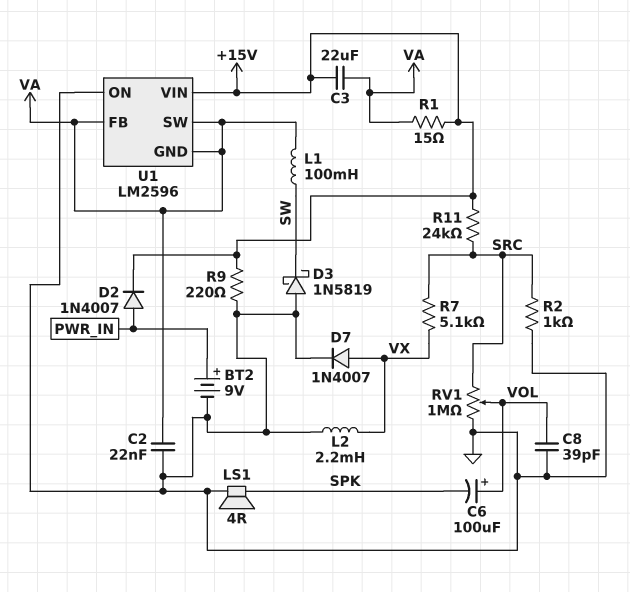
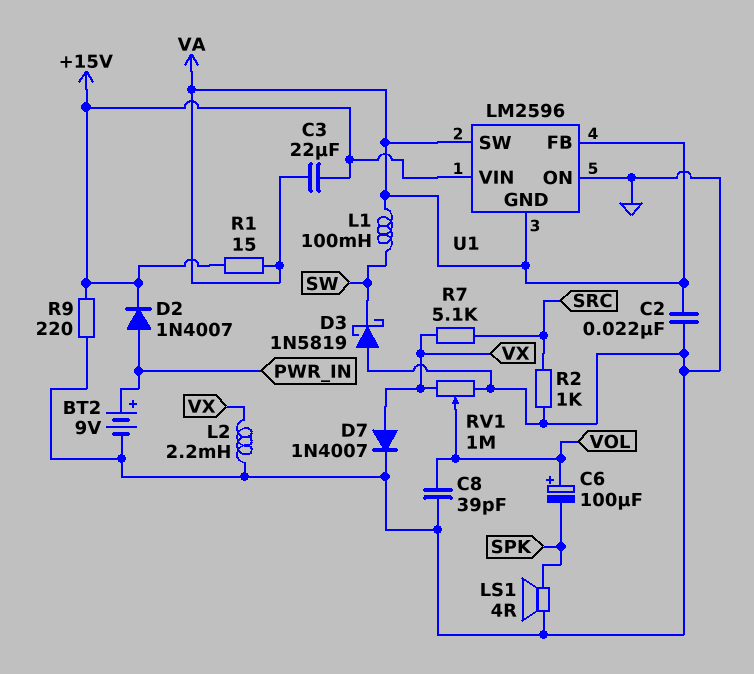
R11: 24k (+15V, SRC) -> none
RV1: 1M (GND, SRC, wiper VOL) -> 1M (GND, VX, wiper VOL)

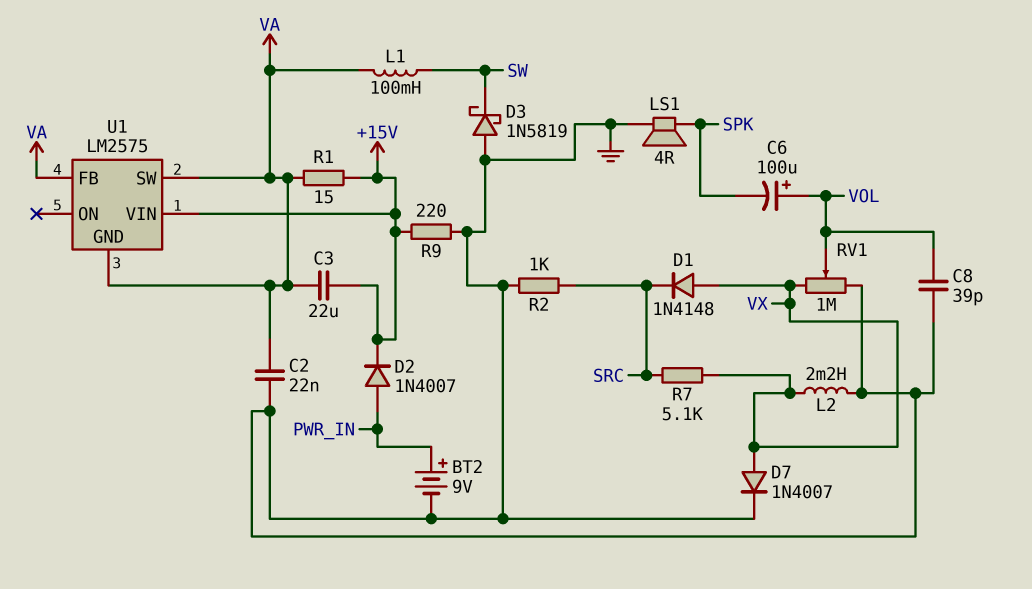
D1: none -> diode 1N4148 (A VX, K SRC)
U1: LM2596 -> LM2575
U1 pin ON: GND -> none

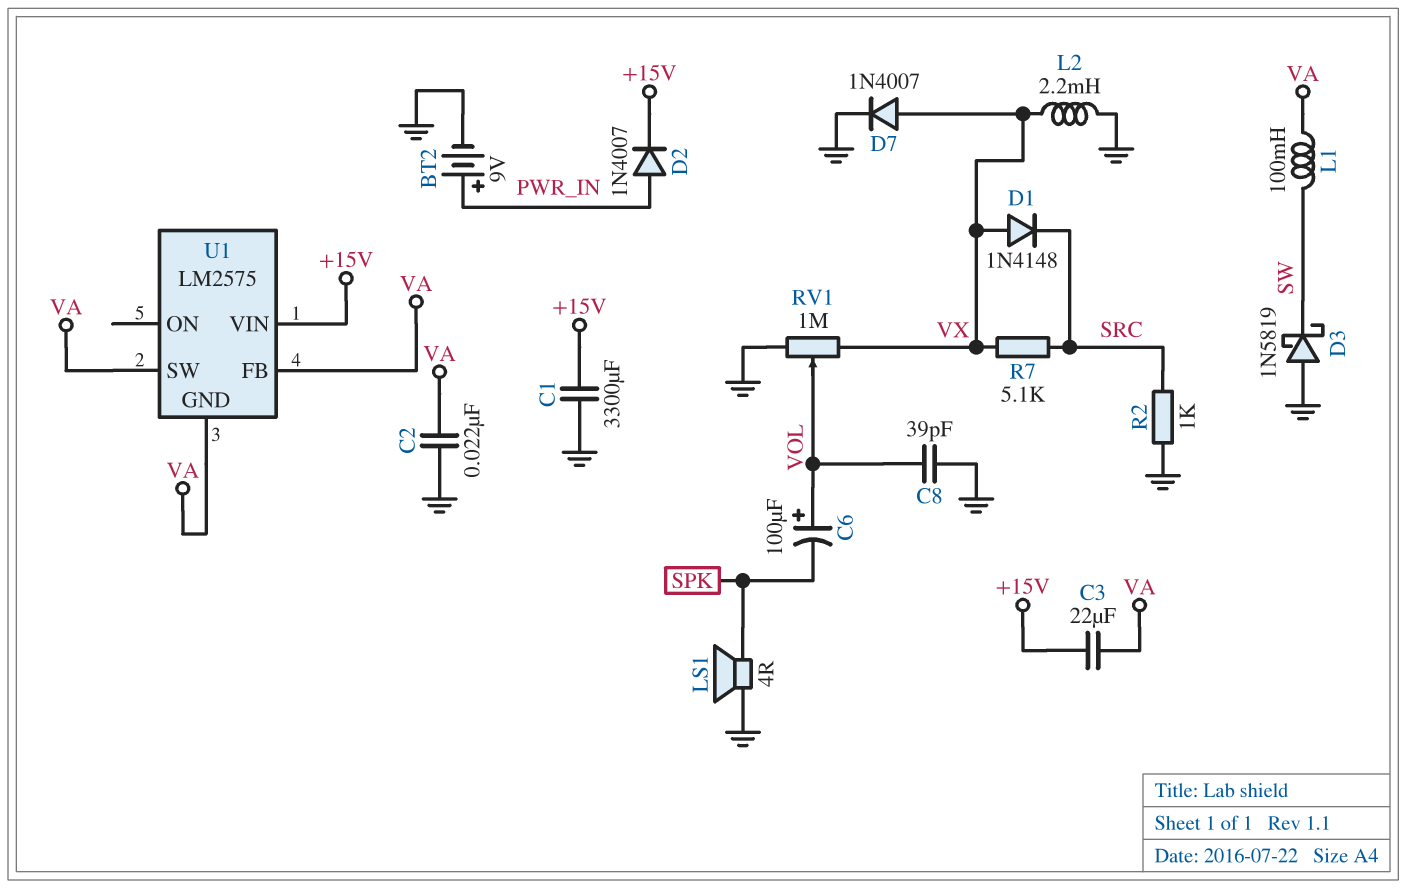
C1: none -> 3300uF (+15V, GND)
R1: 15 (+15V, VA) -> none
R9: 220 (+15V, GND) -> none

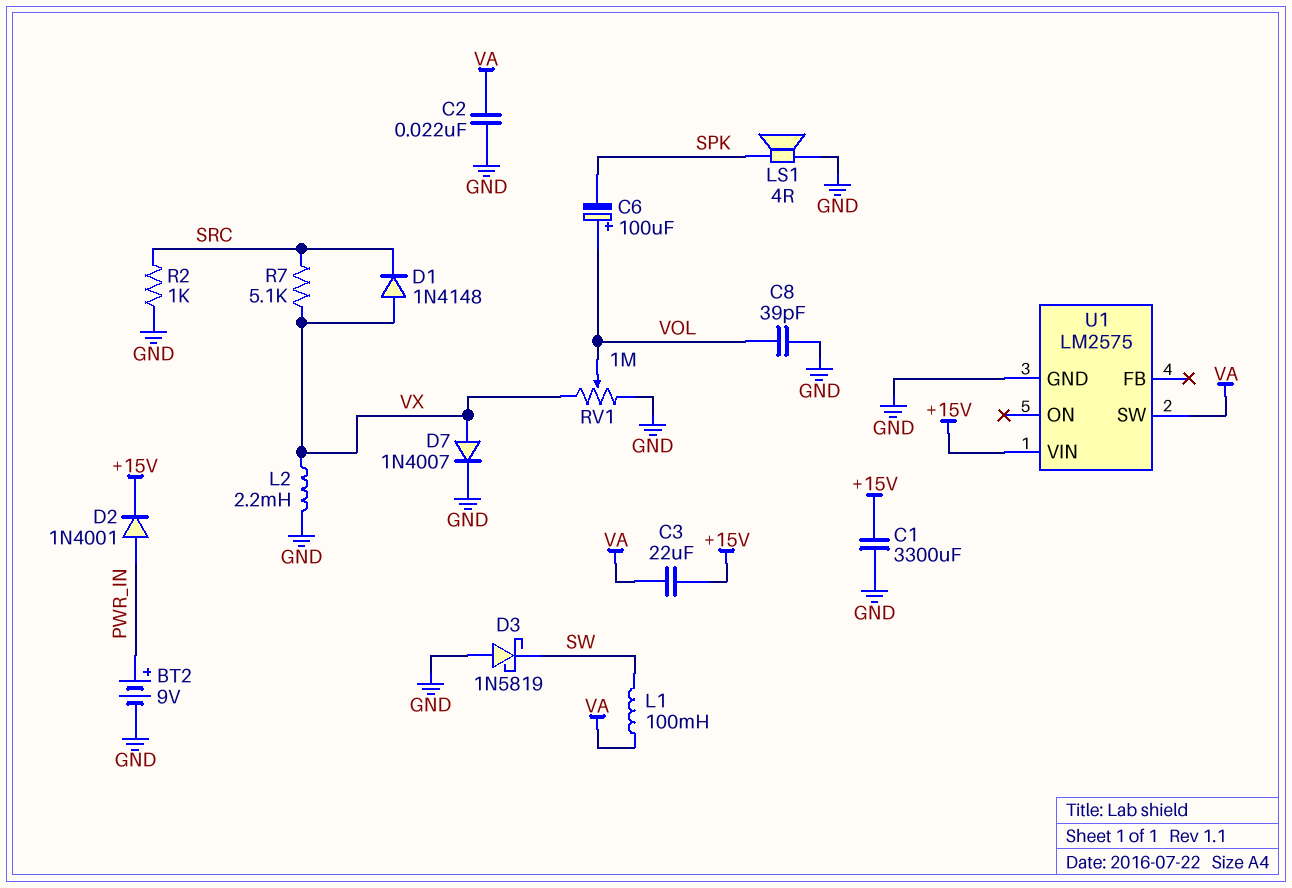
D2: diode 1N4007 (A PWR_IN, K +15V) -> diode 1N4001 (A PWR_IN, K +15V)
U1 pin FB: VA -> none
U1 pin GND: VA -> GND

